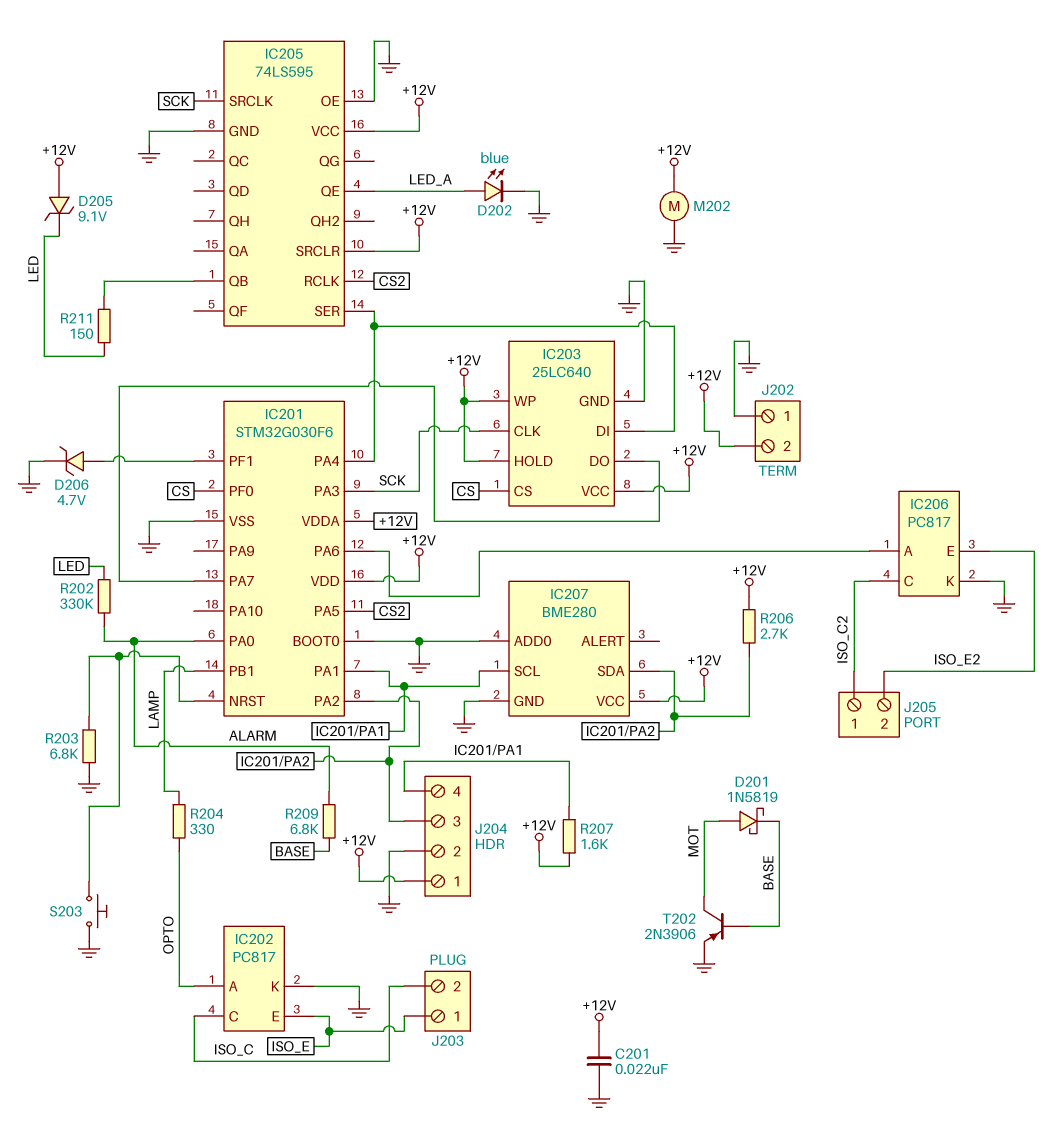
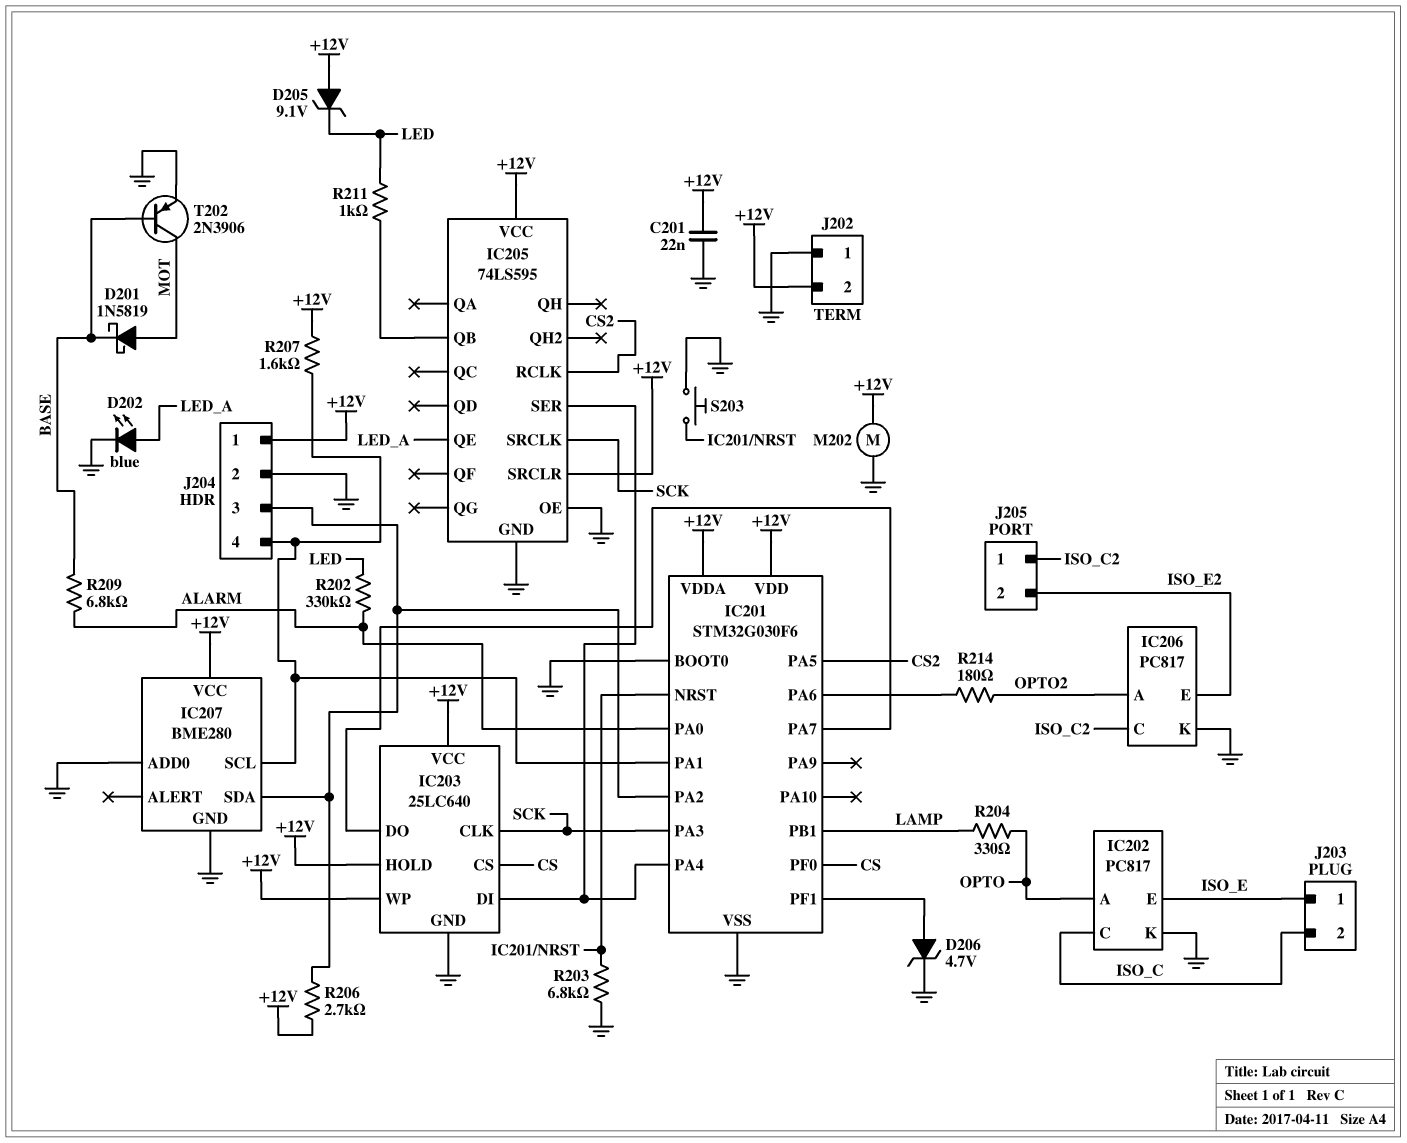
IC206 pin A: IC201/PA6 -> OPTO2
R211: 150 (IC205/QB, LED) -> 1k (IC205/QB, LED)
R214: none -> 180 (IC201/PA6, OPTO2)

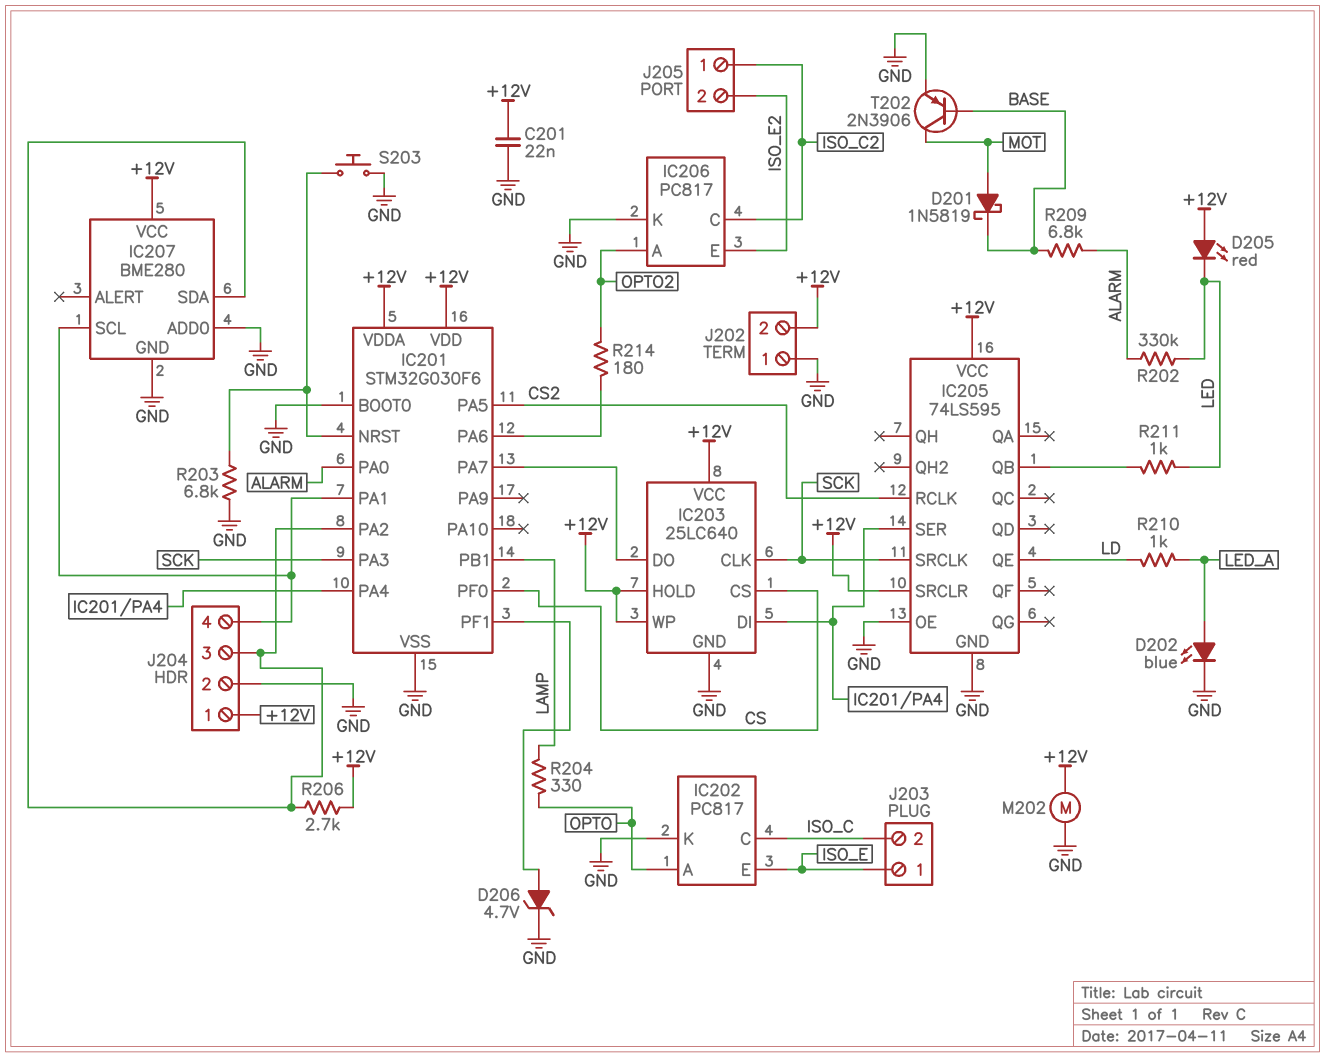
D205: zener 9.1V (A +12V, K LED) -> LED red (A +12V, K LED)
IC205 pin QE: LED_A -> LD
R207: 1.6k (+12V, IC201/PA1) -> none
R210: none -> 1k (LD, LED_A)

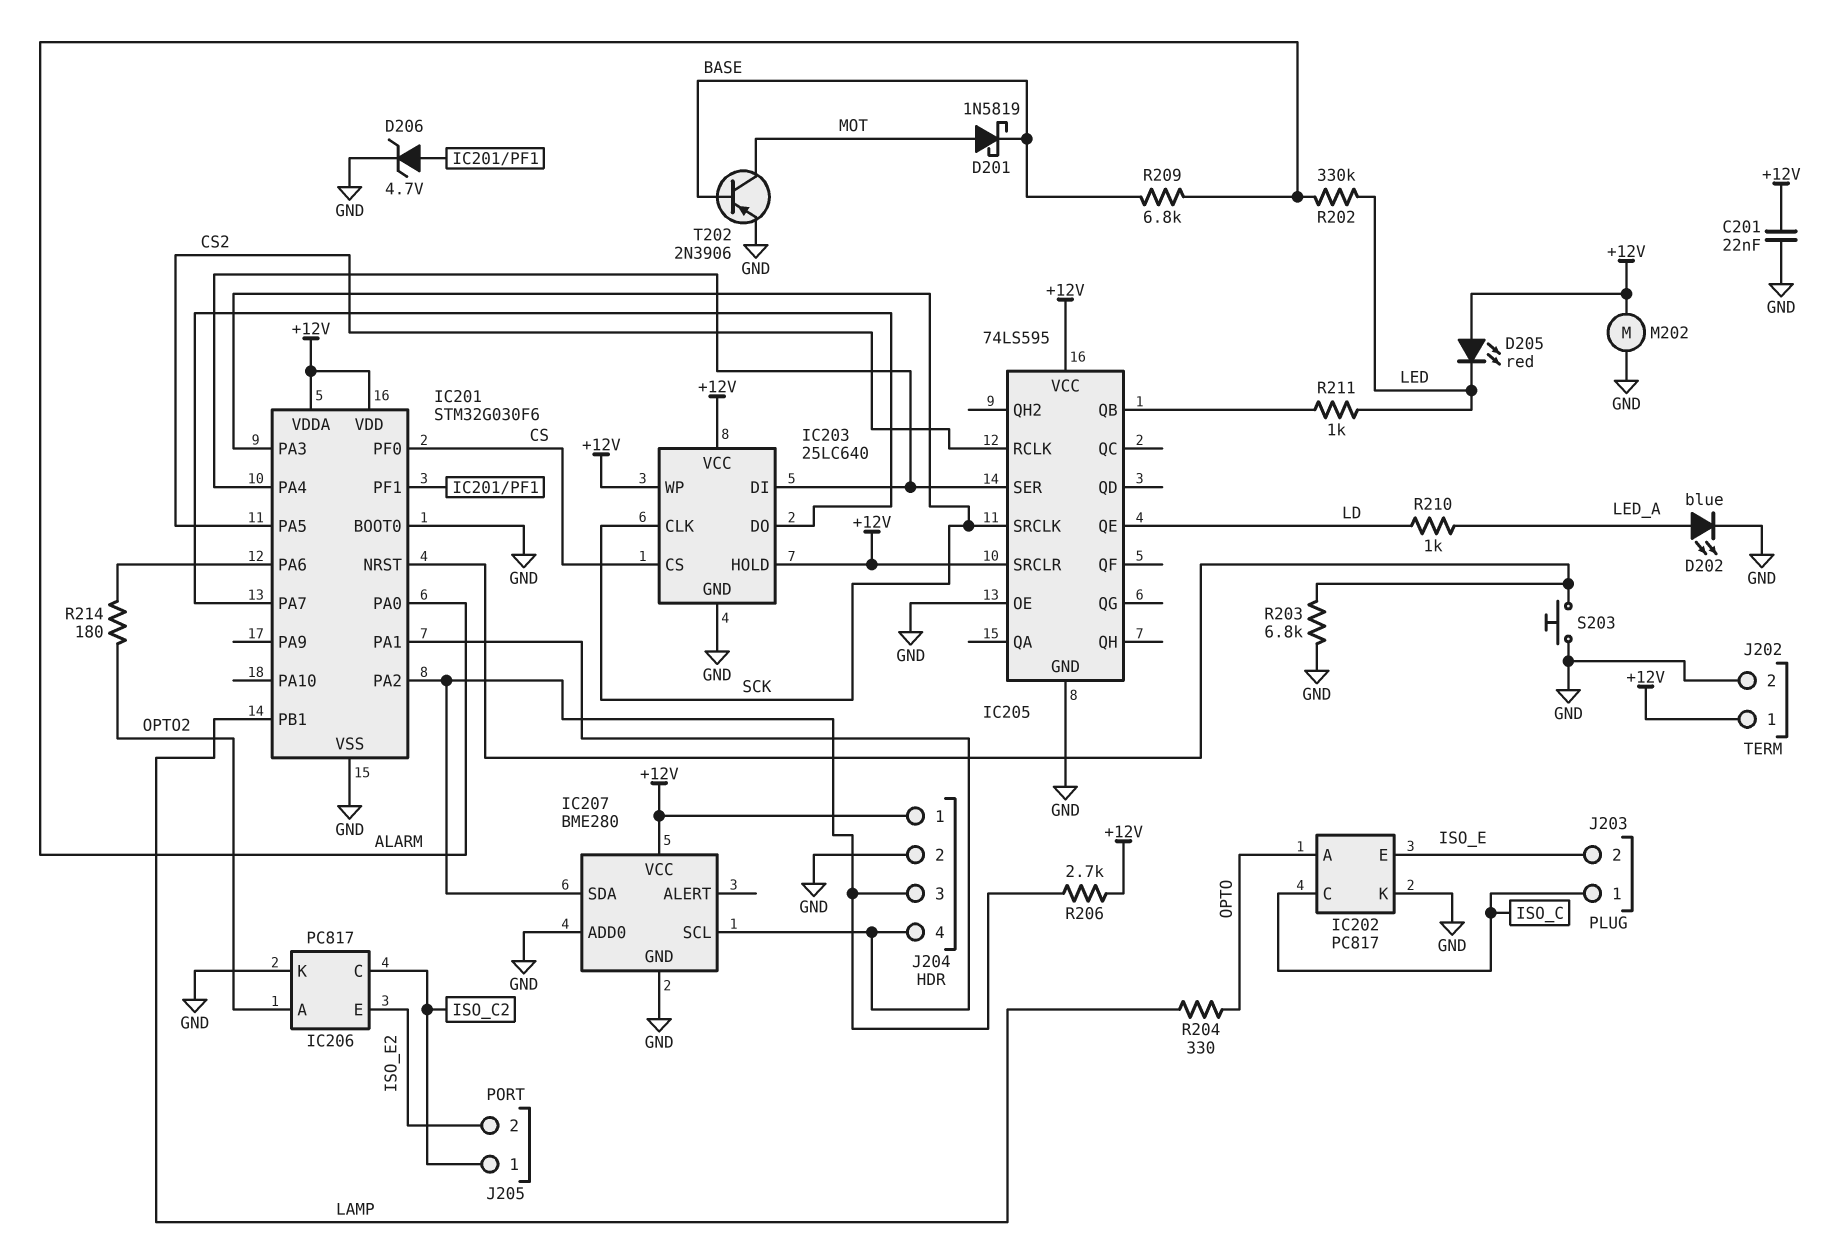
J202 pin 1: GND -> +12V
J202 pin 2: +12V -> GND
J203 pin 1: ISO_E -> ISO_C
J203 pin 2: ISO_C -> ISO_E

